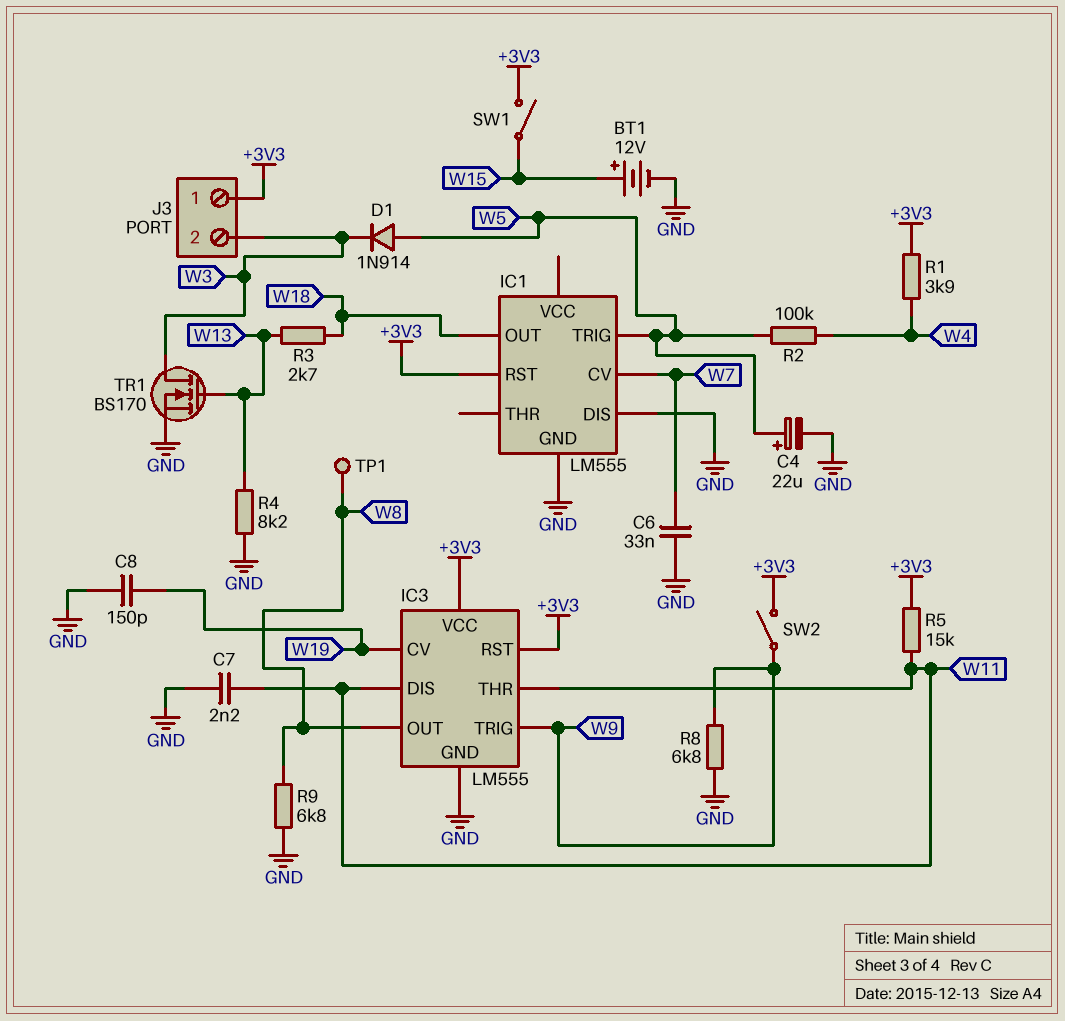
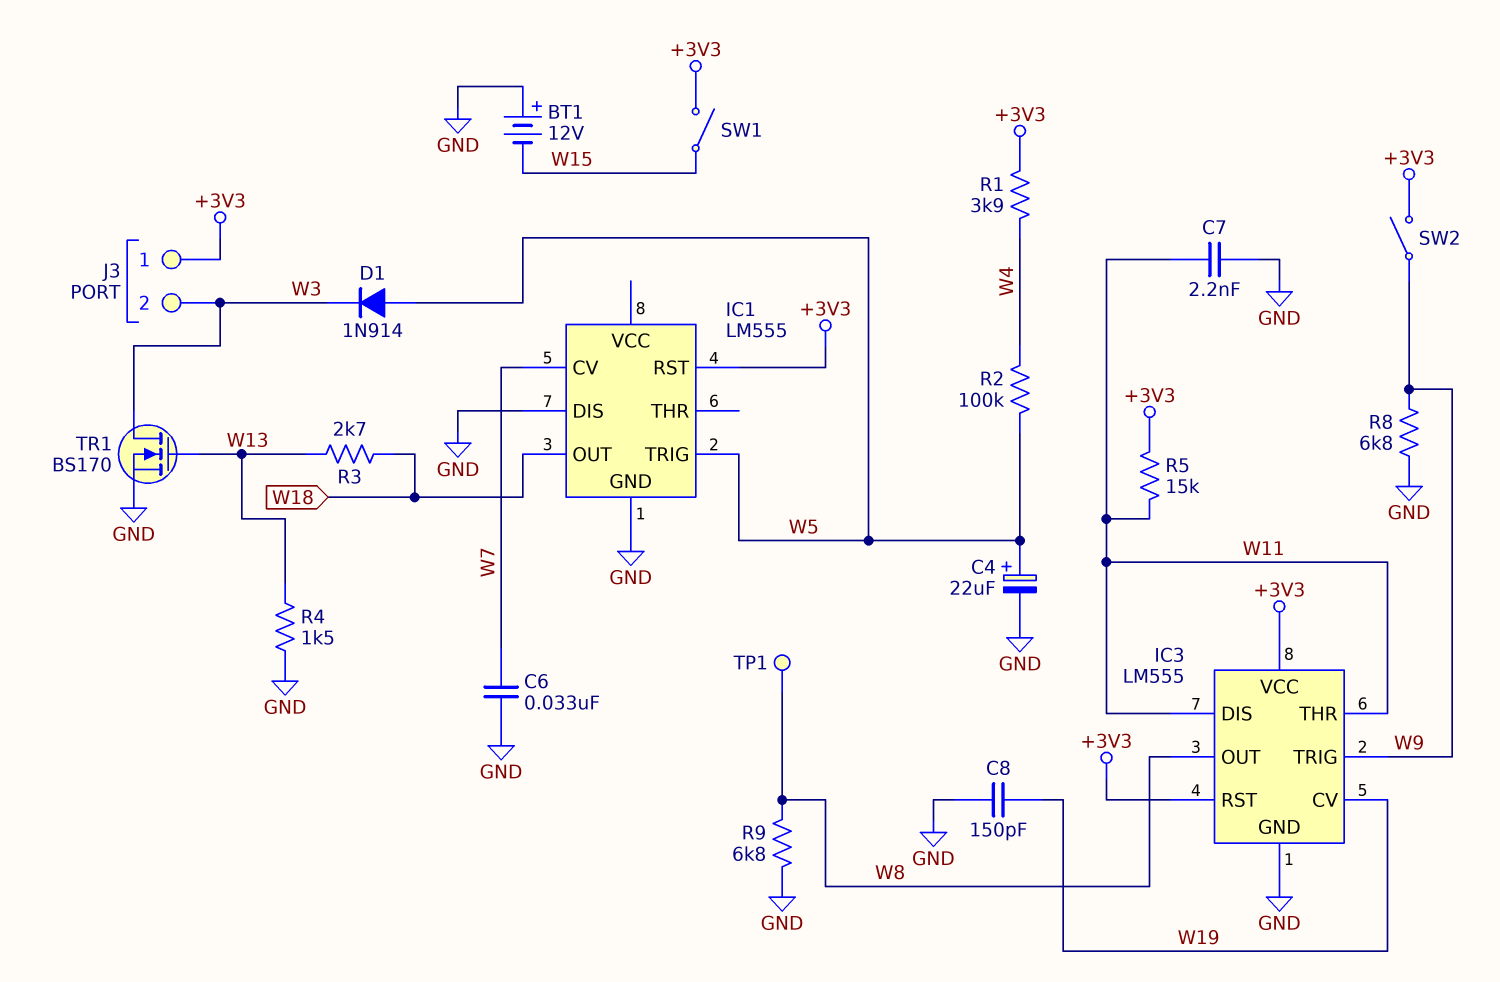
BT1: 12V (plus W15, minus GND) -> 12V (plus GND, minus W15)
R4: 8.2k (GND, W13) -> 1.5k (GND, W13)

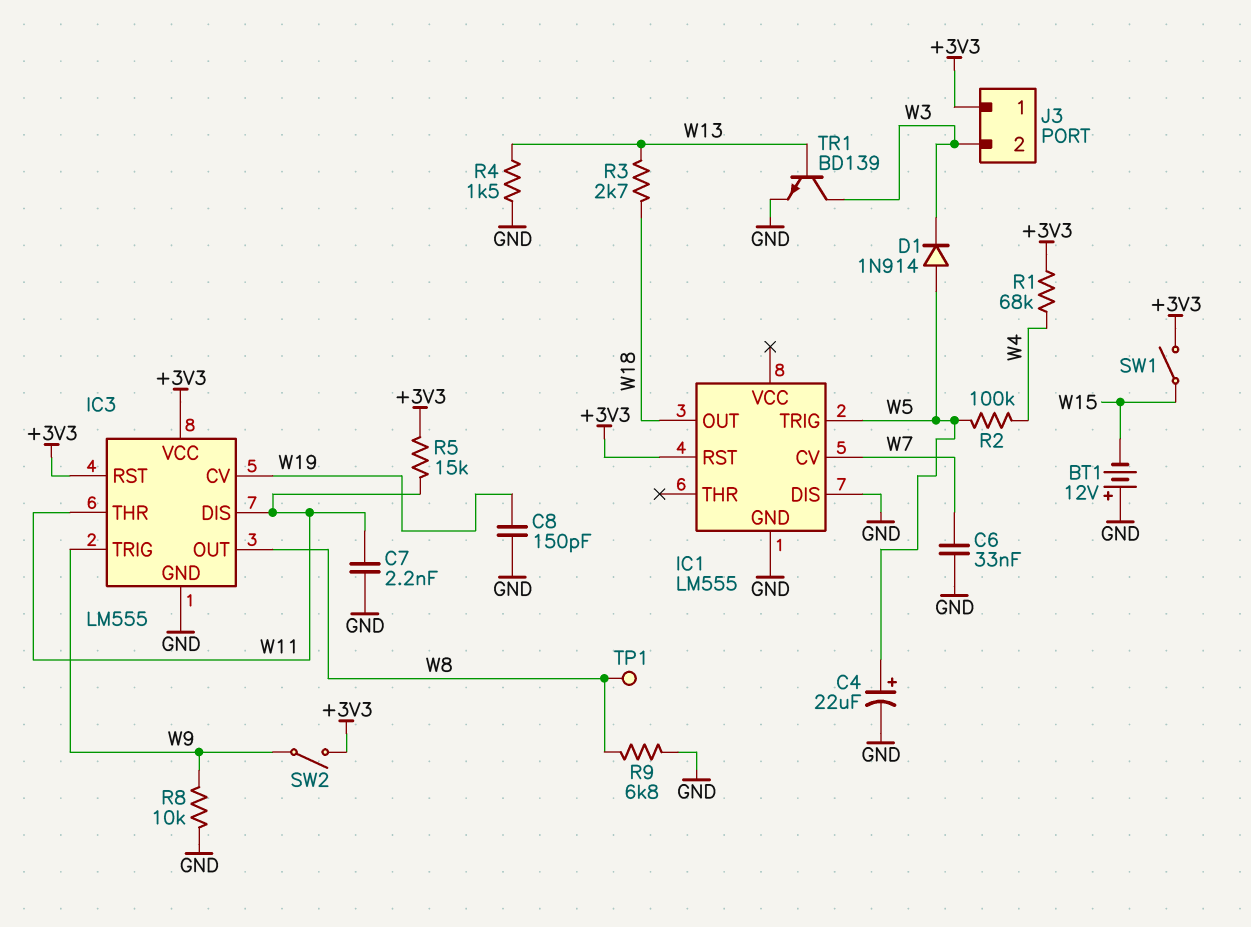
R1: 3.9k (+3V3, W4) -> 68k (+3V3, W4)
R8: 6.8k (GND, W9) -> 10k (GND, W9)
TR1: NMOS BS170 (G W13, D W3, S GND) -> NPN BD139 (B W13, C W3, E GND)

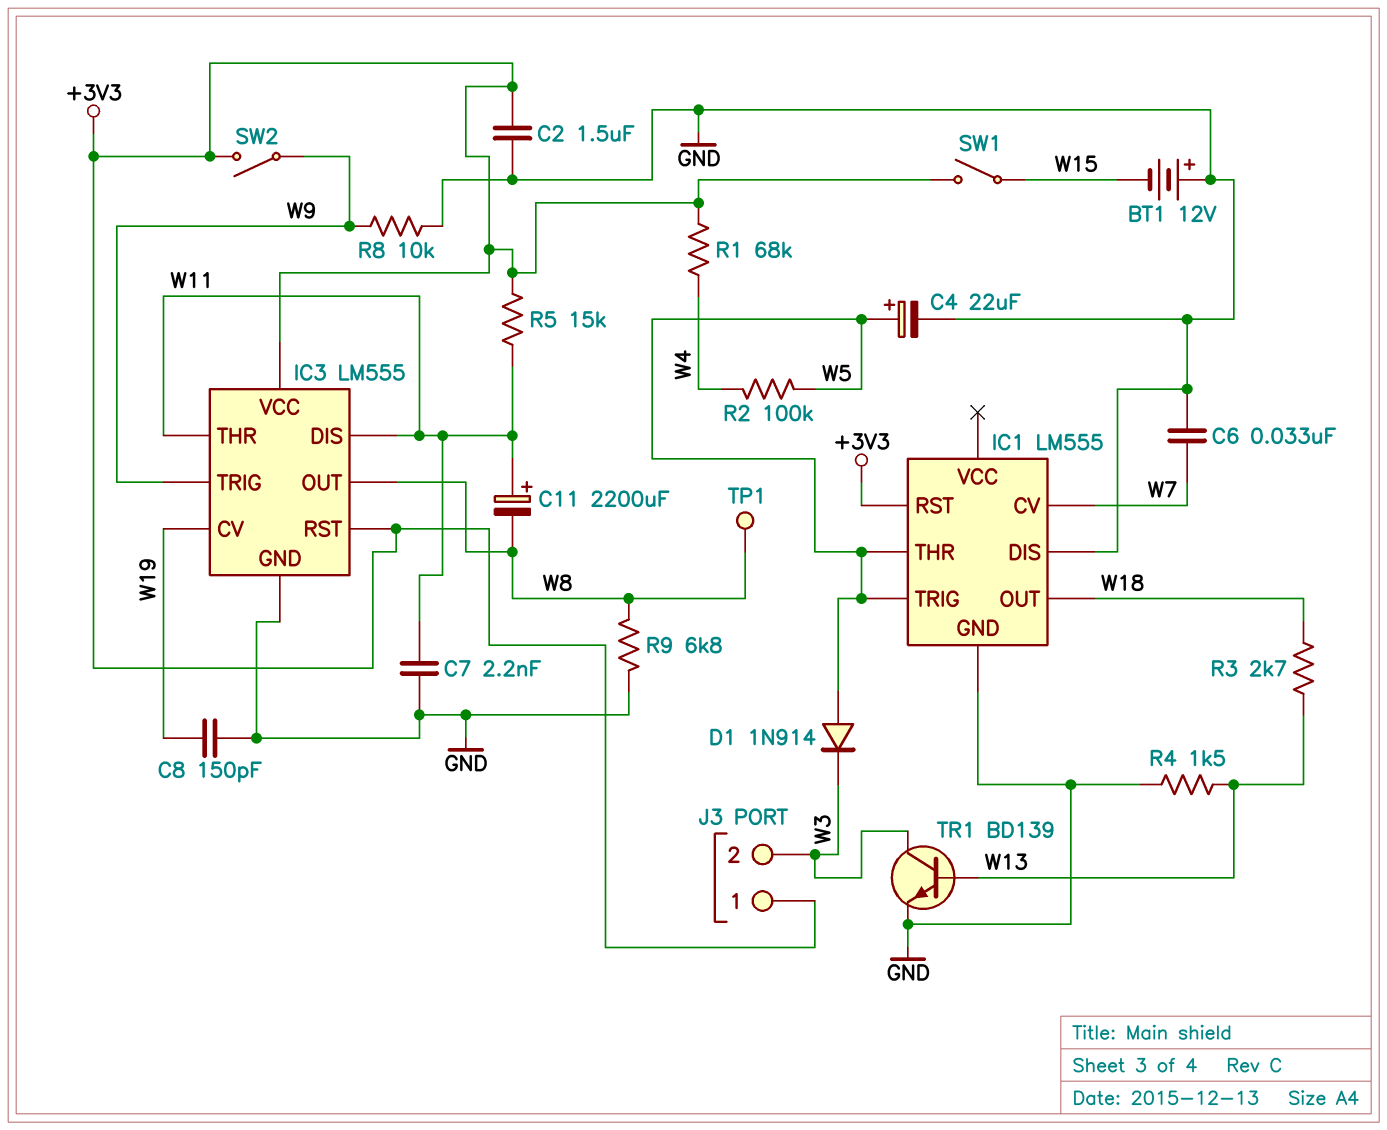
C2: none -> 1.5uF (+3V3, GND)
C11: none -> 2200uF (plus W11, minus W8)
IC1 pin THR: none -> W5

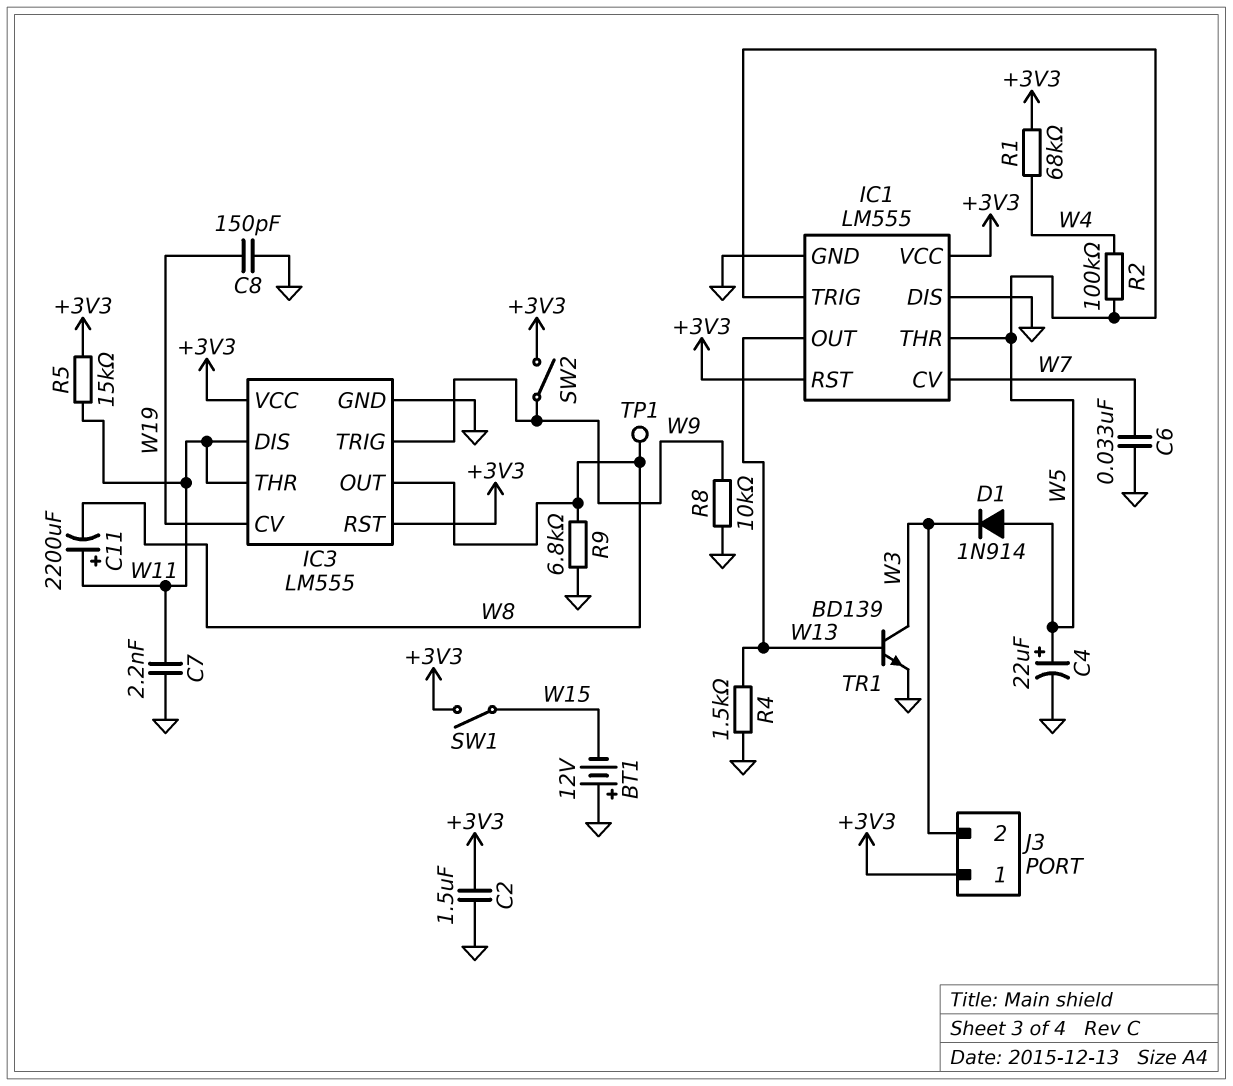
IC1 pin OUT: W18 -> W13
IC1 pin VCC: none -> +3V3
R3: 2.7k (W13, W18) -> none

